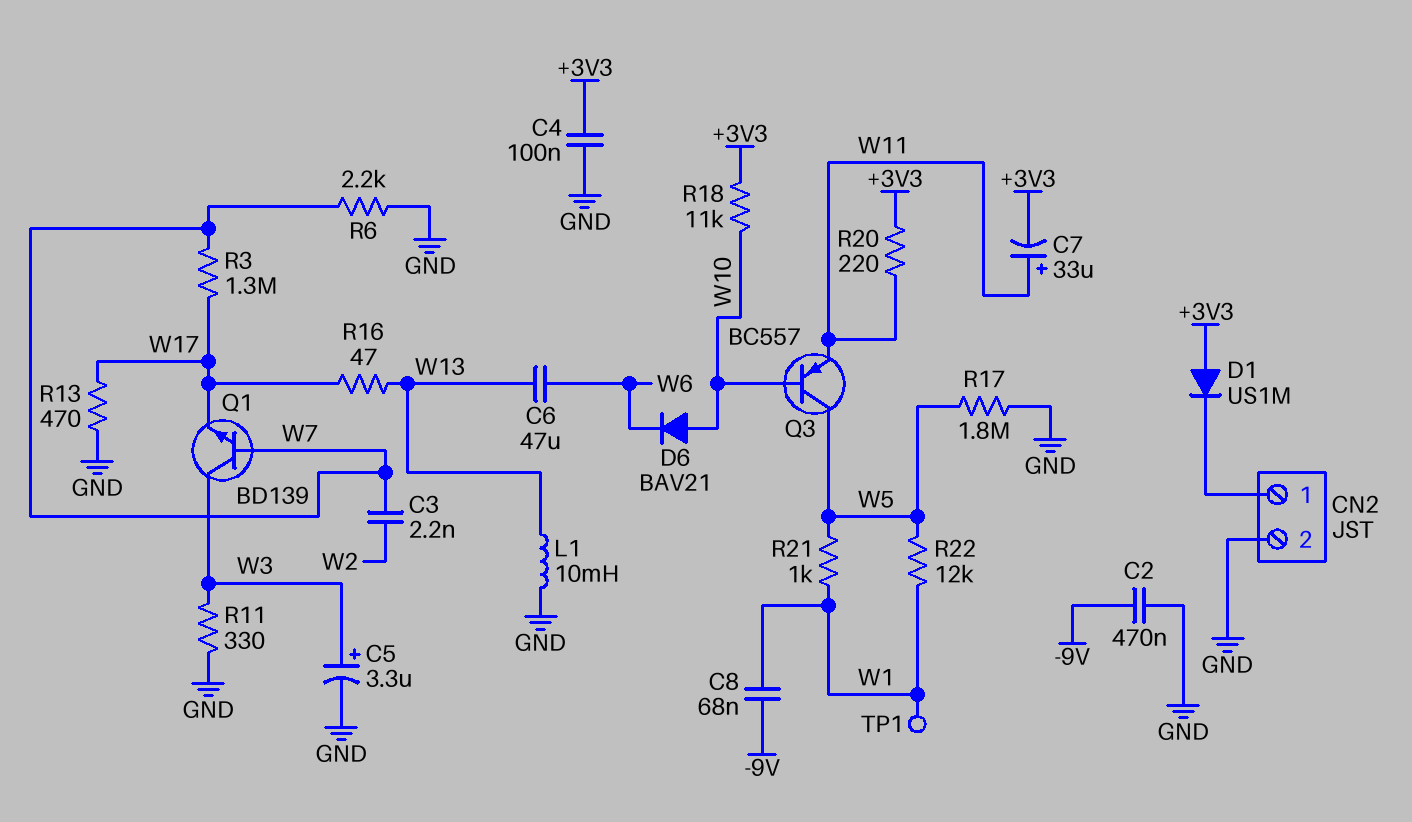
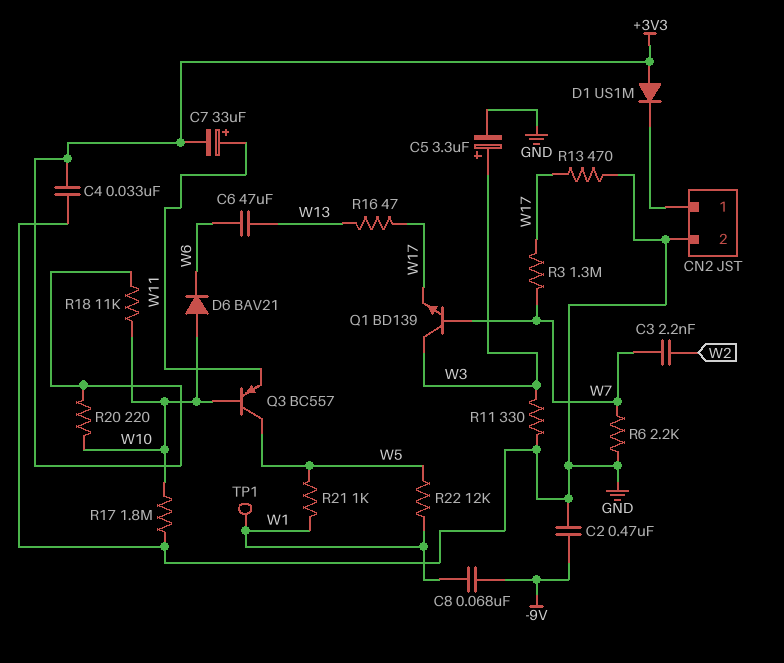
C4: 100nF (+3V3, GND) -> 33nF (+3V3, GND)
L1: 10mH (GND, W13) -> none
R17: 1.8M (GND, W5) -> 1.8M (GND, W10)
R20: 220 (+3V3, W11) -> 220 (+3V3, W10)

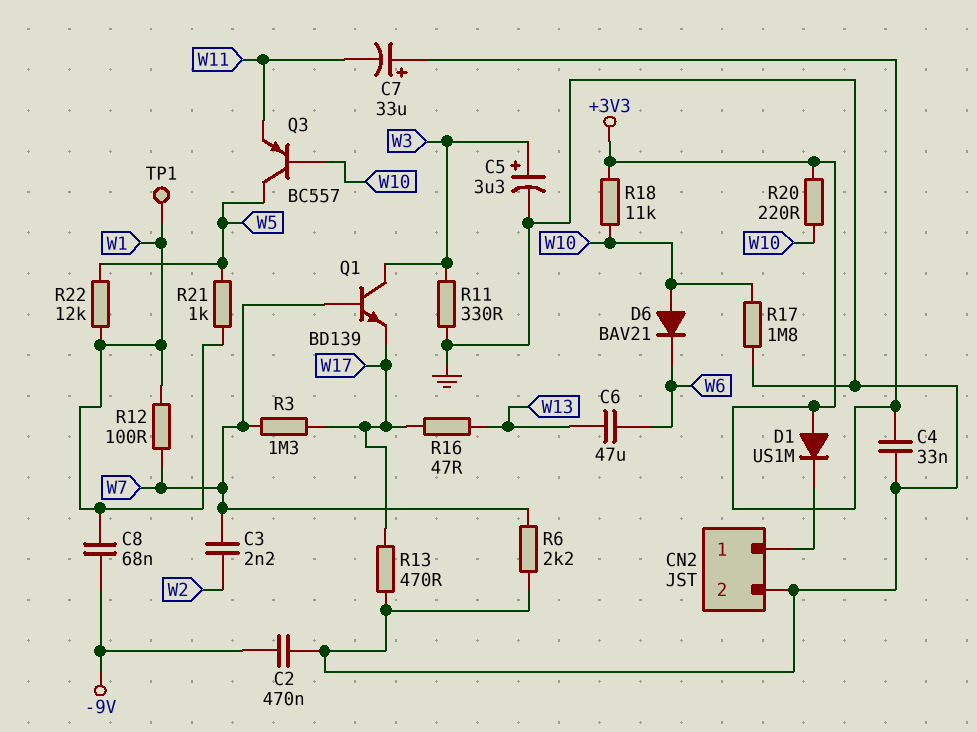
C7: 33uF (plus W11, minus +3V3) -> 33uF (plus +3V3, minus W11)
R12: none -> 100 (W1, W7)

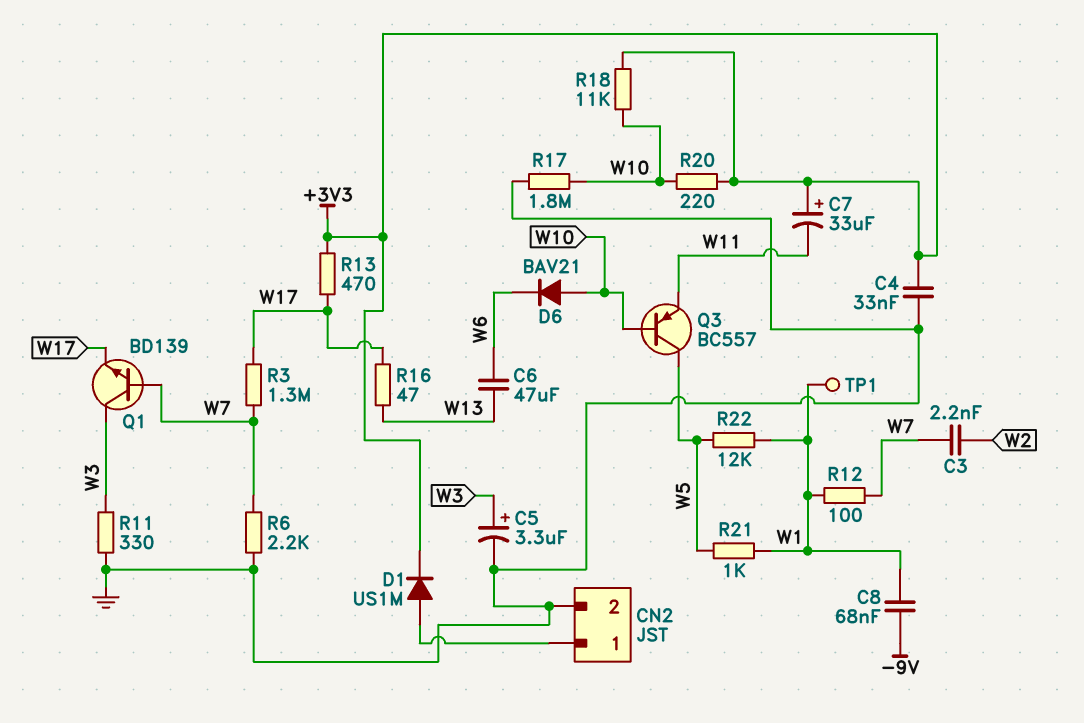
C2: 470nF (-9V, GND) -> none
D1: diode US1M (A +3V3, K CN2/1) -> diode US1M (A CN2/1, K +3V3)
R13: 470 (GND, W17) -> 470 (+3V3, W17)

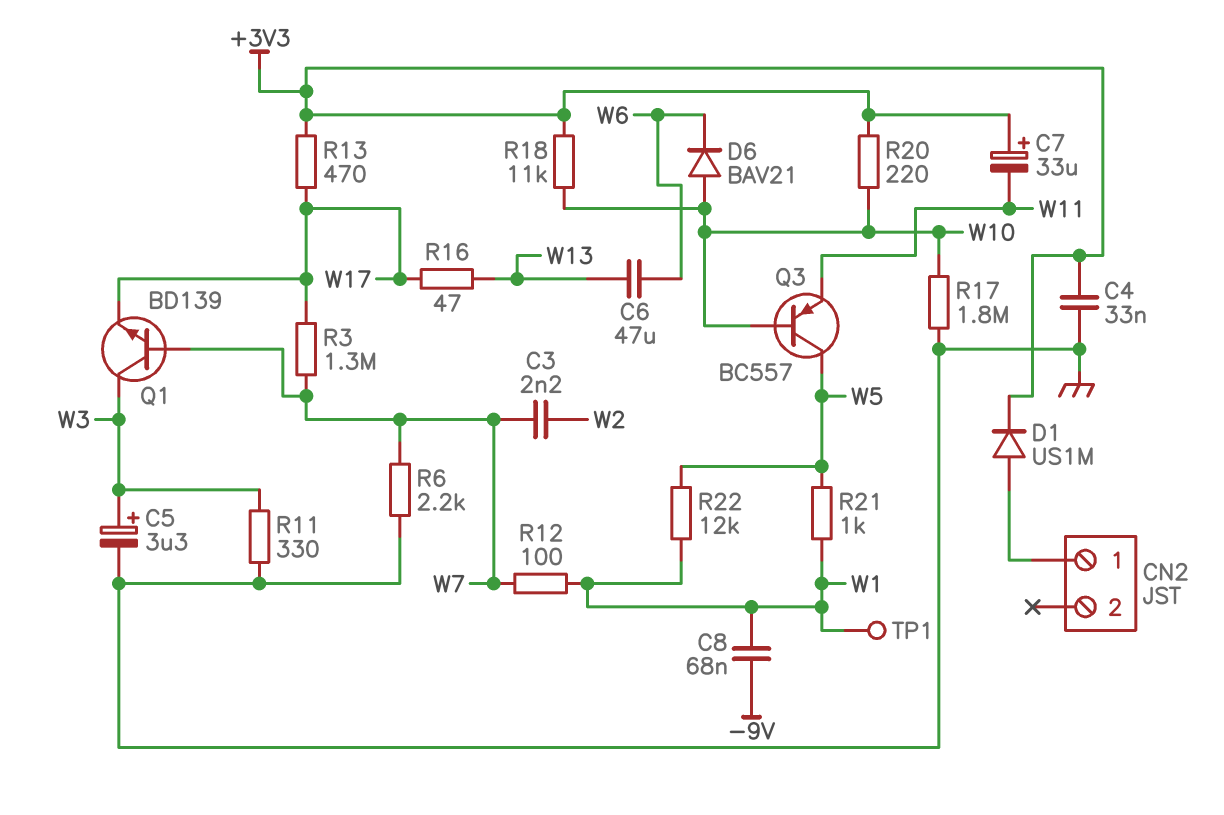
CN2 pin 2: GND -> none

